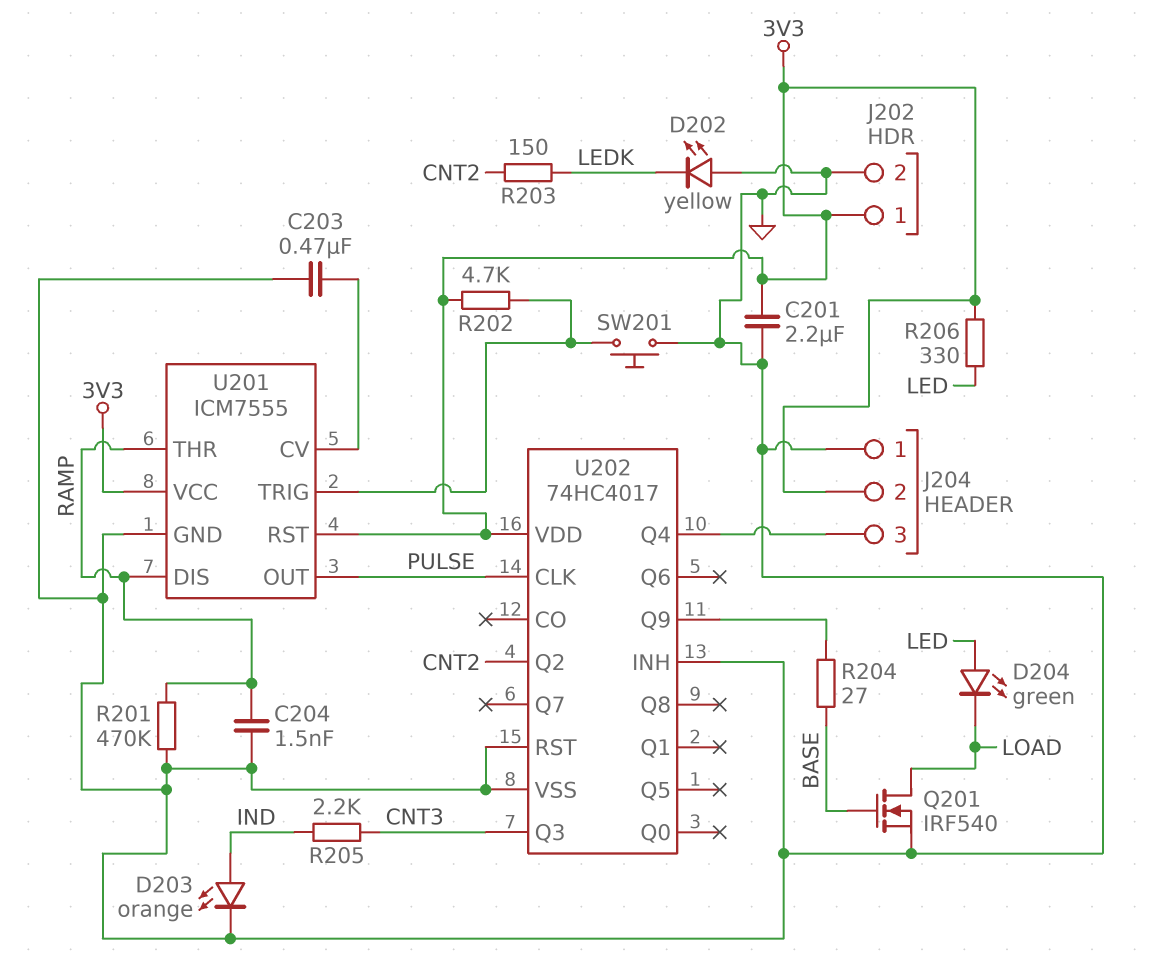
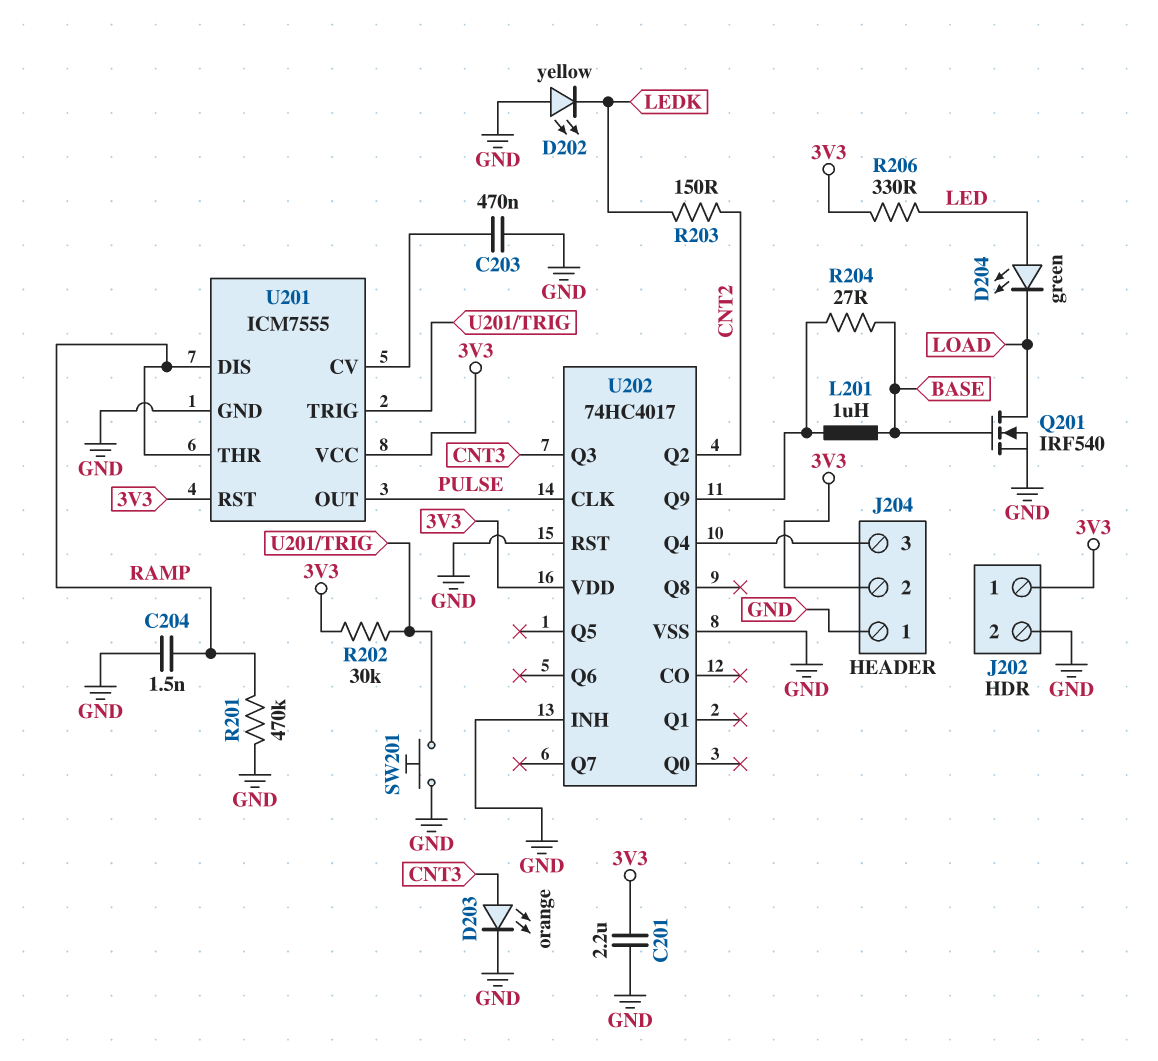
D203: LED orange (A IND, K GND) -> LED orange (A CNT3, K GND)
L201: none -> 1uH (BASE, U202/Q9)
R202: 4.7k (3V3, U201/TRIG) -> 30k (3V3, U201/TRIG)
R205: 2.2k (CNT3, IND) -> none

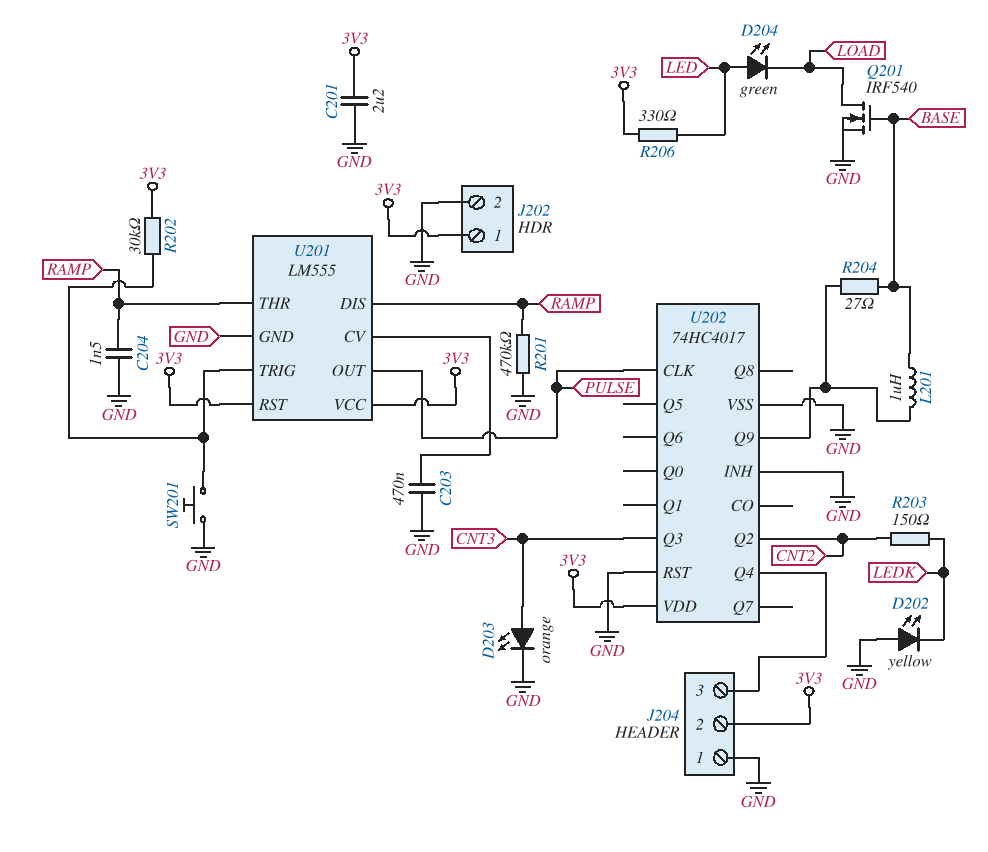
U201: ICM7555 -> LM555

